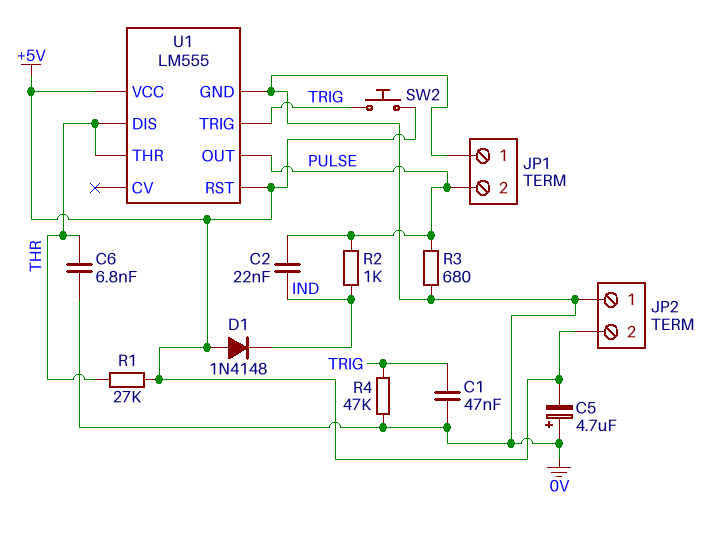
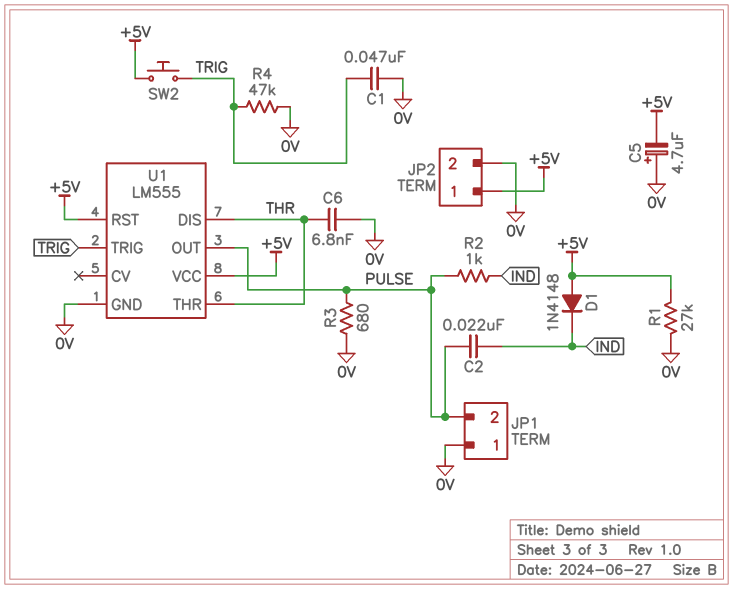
JP2 pin 1: 0V -> +5V
JP2 pin 2: +5V -> 0V
R1: 27k (+5V, THR) -> 27k (+5V, 0V)

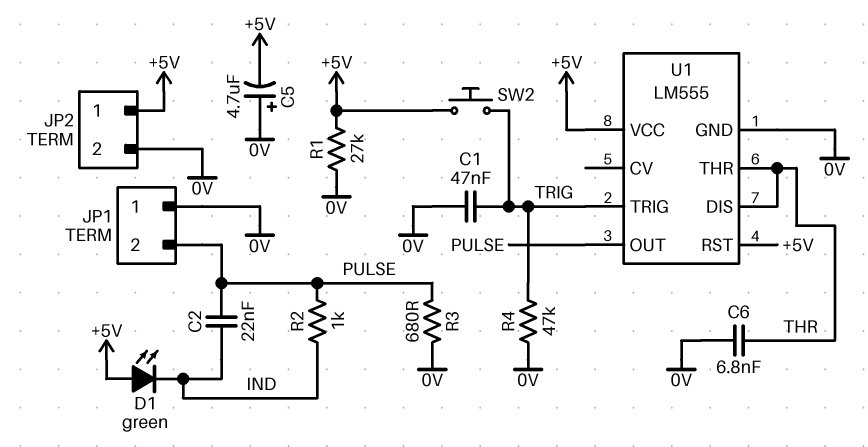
D1: diode 1N4148 (A +5V, K IND) -> LED green (A +5V, K IND)

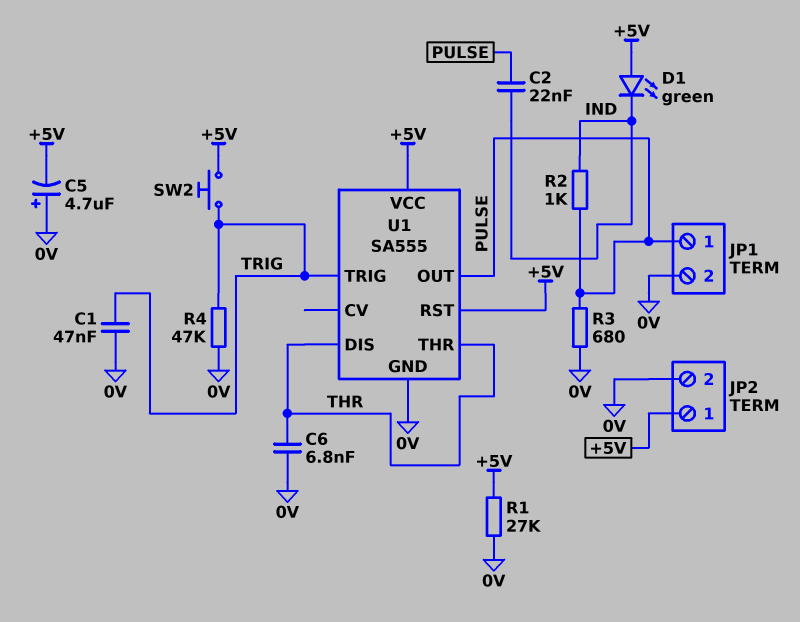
JP1 pin 1: 0V -> PULSE
JP1 pin 2: PULSE -> 0V
U1: LM555 -> SA555

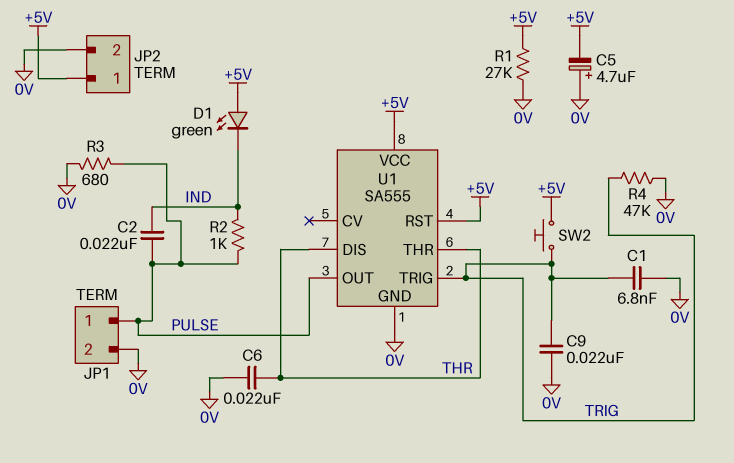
C1: 47nF (0V, TRIG) -> 6.8nF (0V, TRIG)
C6: 6.8nF (0V, THR) -> 22nF (0V, THR)
C9: none -> 22nF (0V, TRIG)

